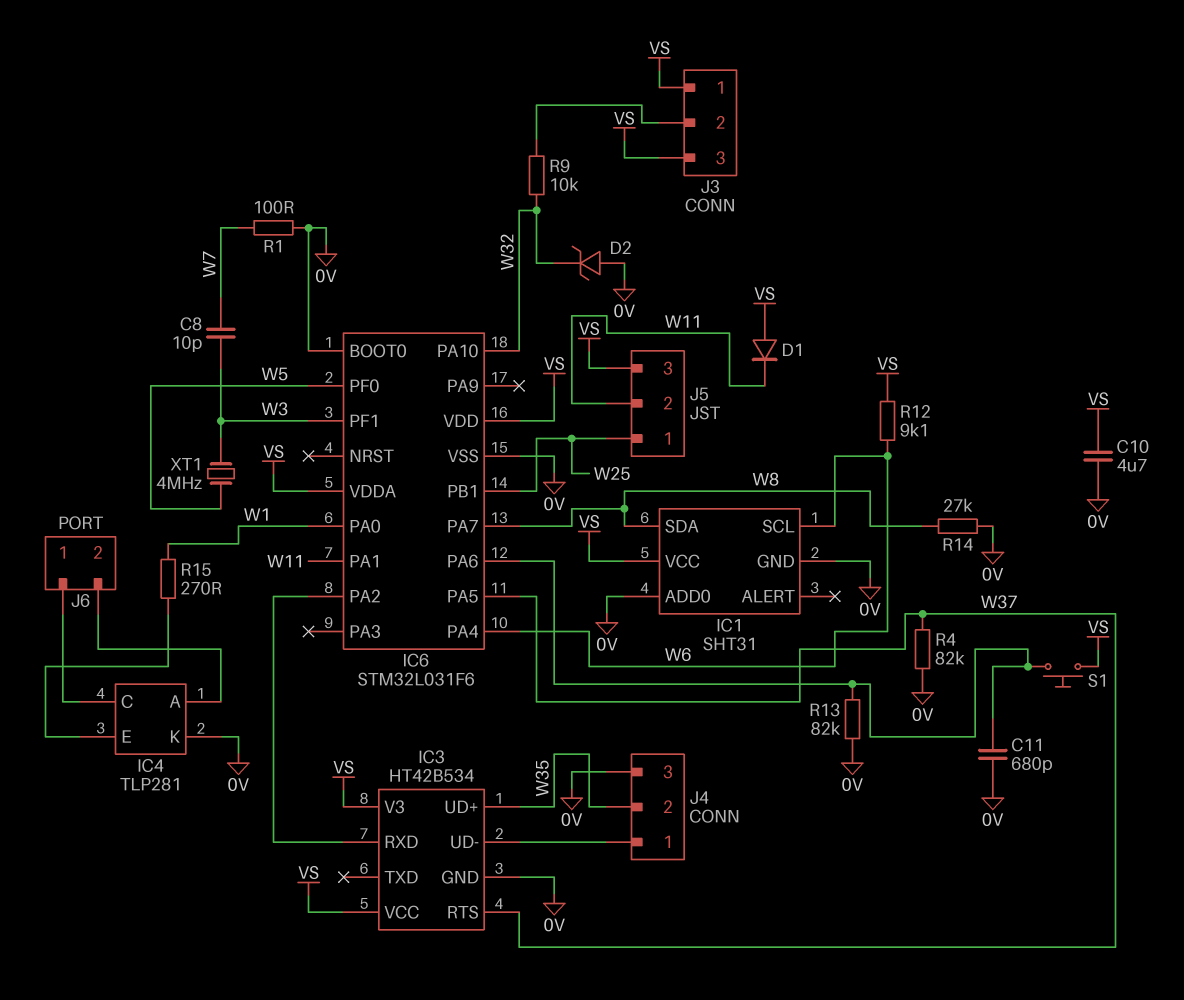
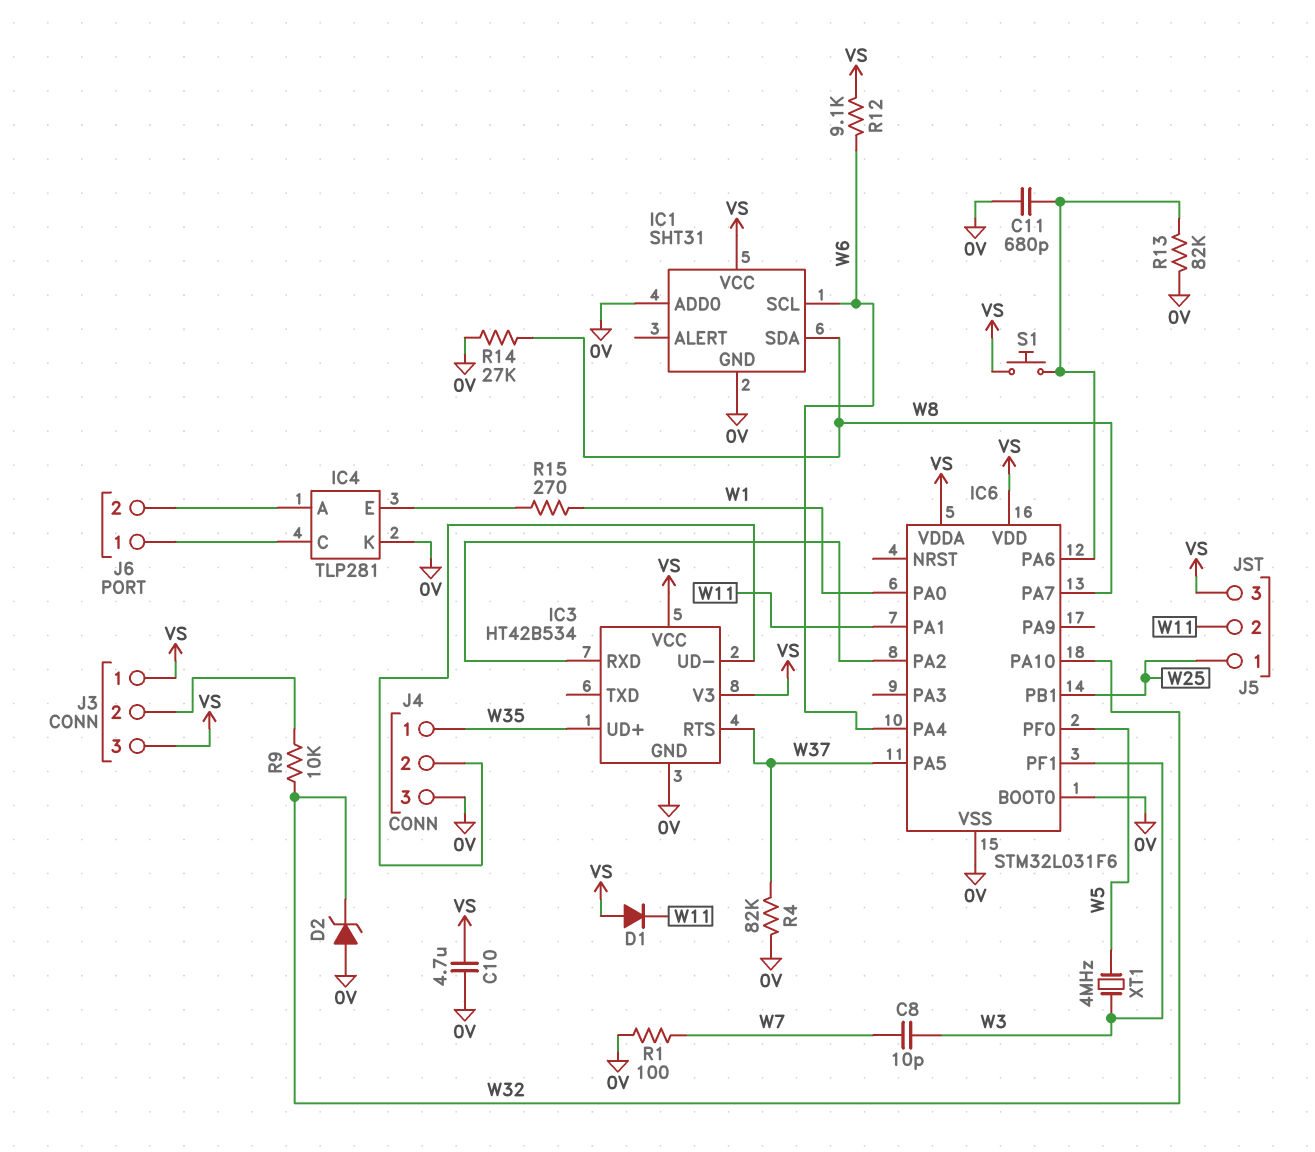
J4 pin 1: IC3/UD- -> W35
J4 pin 2: W35 -> IC3/UD-

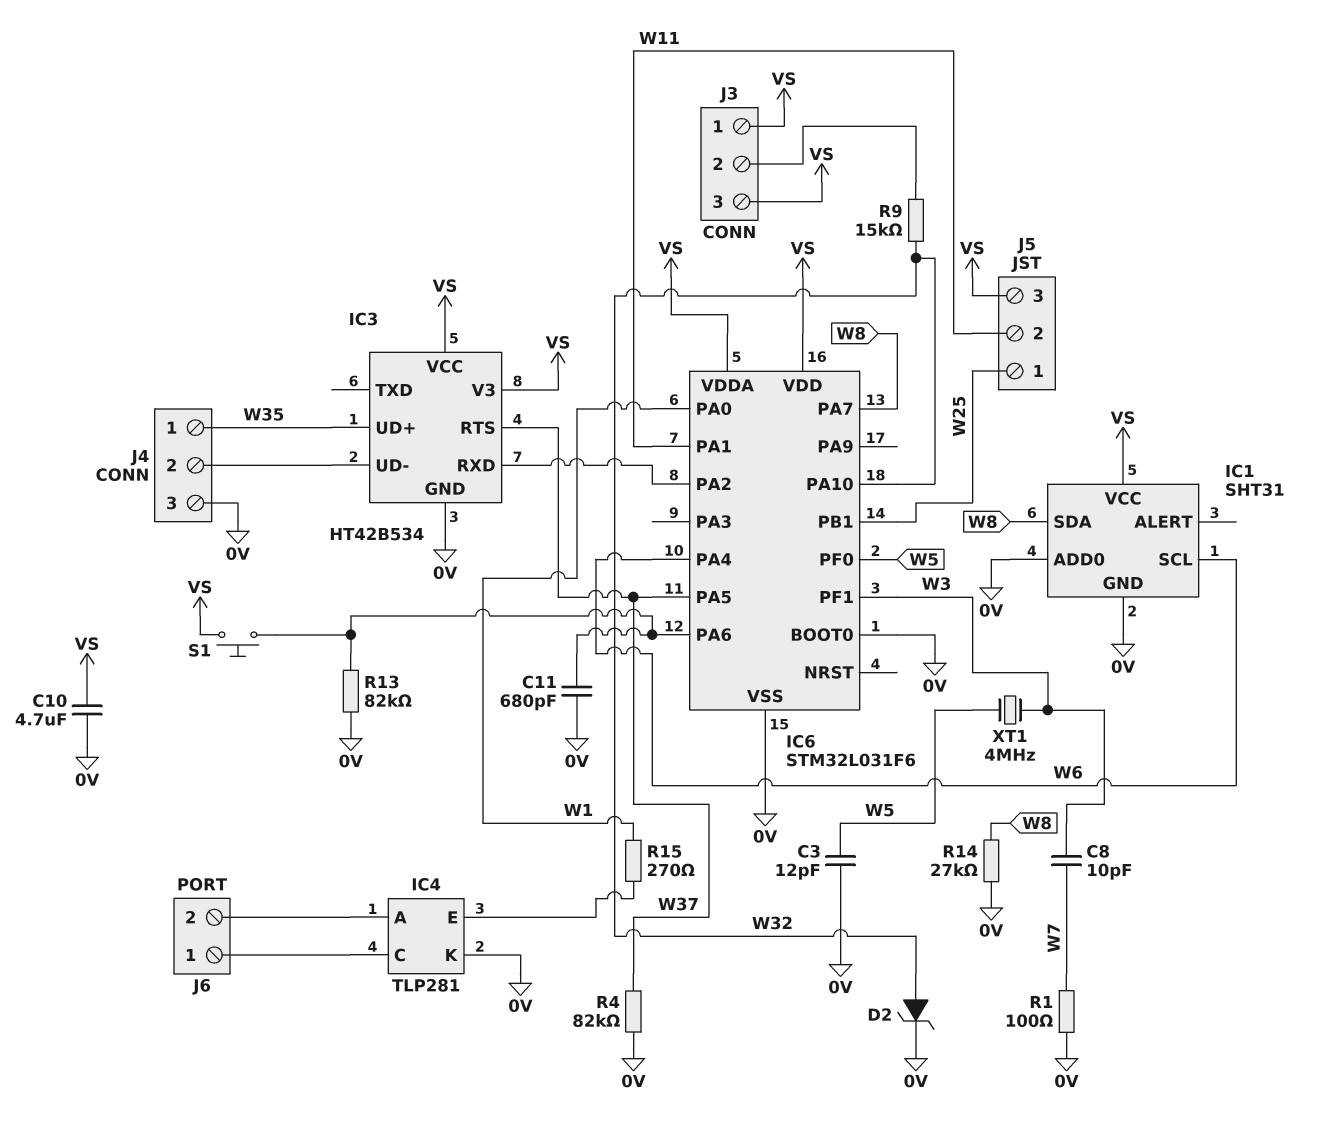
C3: none -> 12pF (0V, W5)
D1: diode (A VS, K W11) -> none
D2: zener (A 0V, K W32) -> zener (A W32, K 0V)
R9: 10k (J3/2, W32) -> 15k (J3/2, W32)
R12: 9.1k (VS, W6) -> none

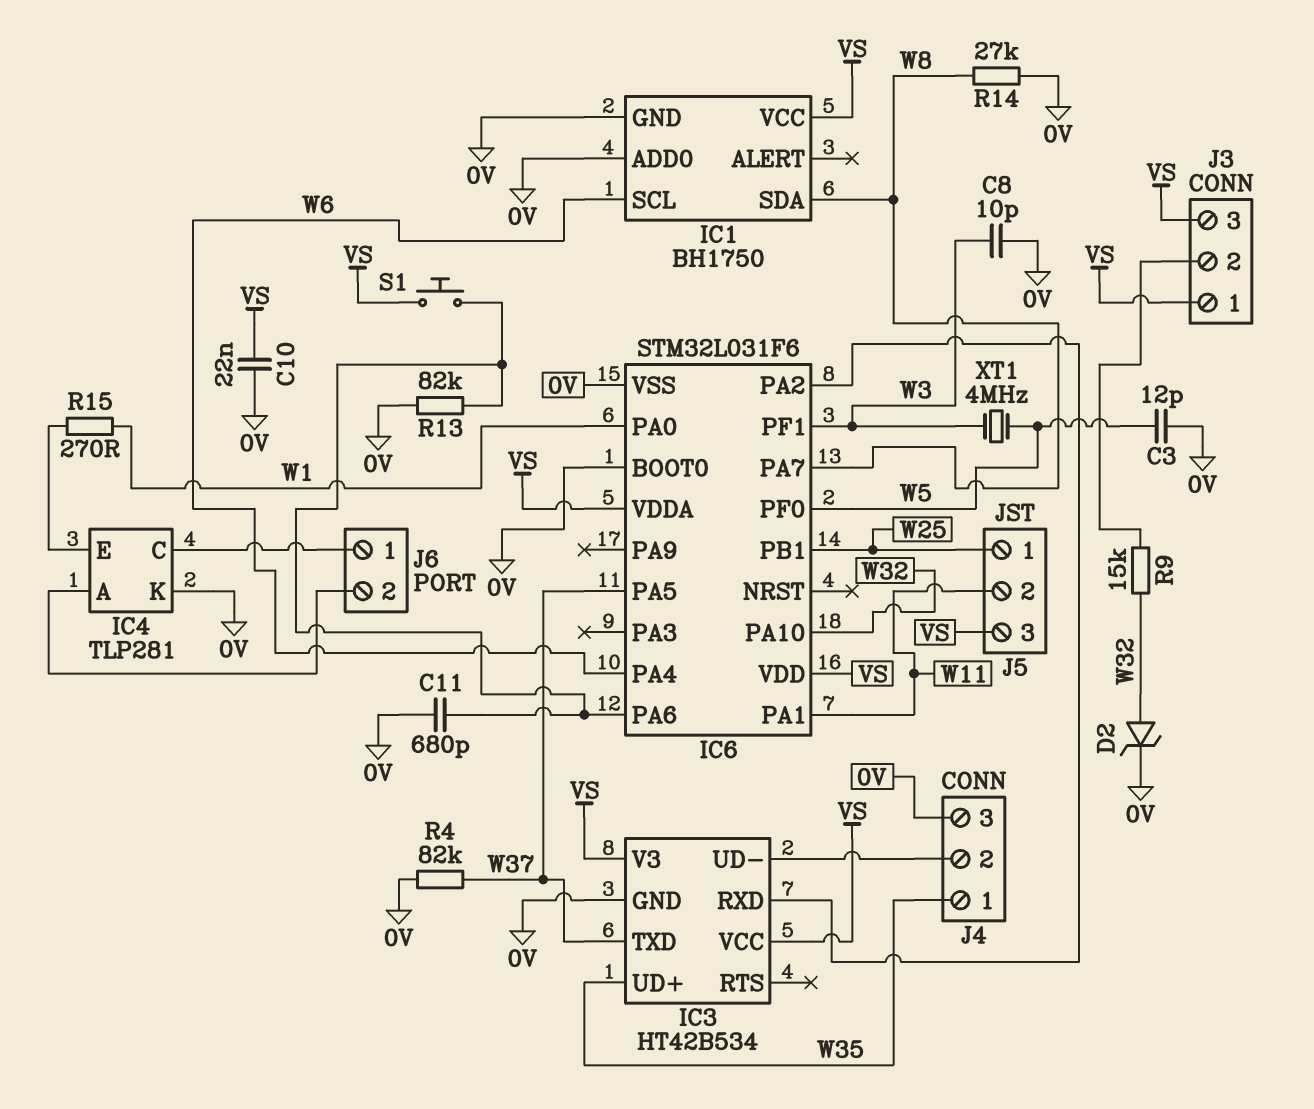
C8: 10pF (W3, W7) -> 10pF (0V, W3)
C10: 4.7uF (0V, VS) -> 22nF (0V, VS)
IC1: SHT31 -> BH1750
IC3 pin RTS: W37 -> none
IC3 pin TXD: none -> W37
R1: 100 (0V, W7) -> none

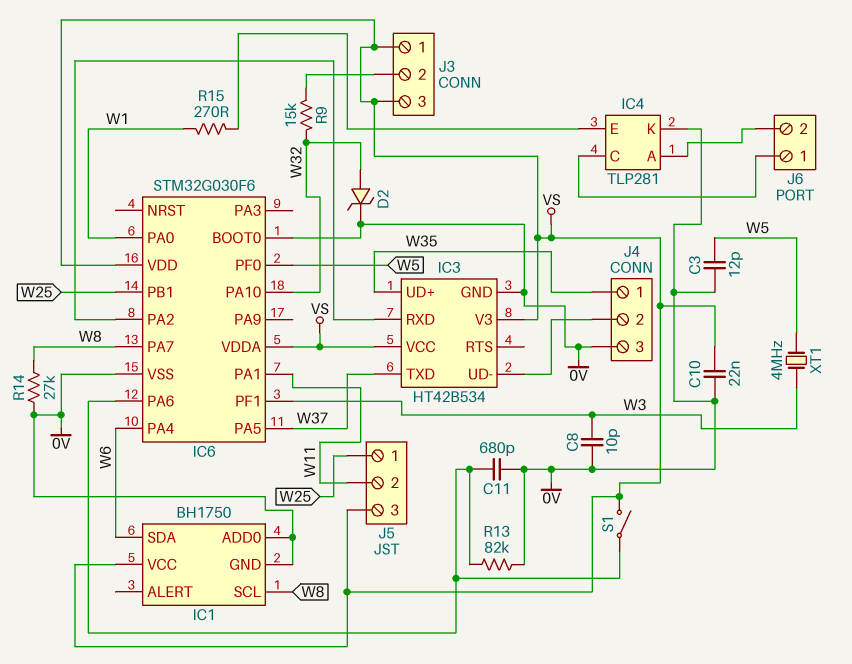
IC1 pin SCL: W6 -> W8
IC1 pin SDA: W8 -> W6
IC6: STM32L031F6 -> STM32G030F6
R4: 82k (0V, W37) -> none
S1: button (IC6/PA6, VS) -> switch (IC6/PA6, VS)

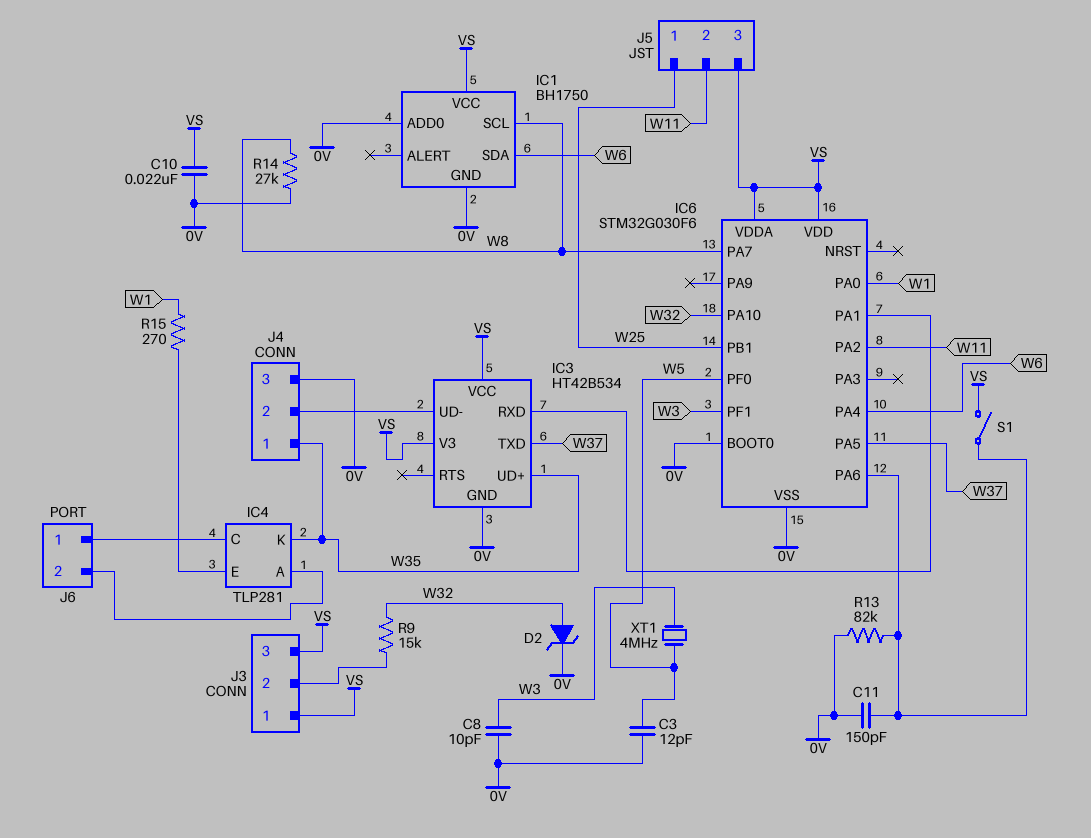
C11: 680pF (0V, IC6/PA6) -> 150pF (0V, IC6/PA6)
IC4 pin K: 0V -> W35
IC6 pin PA1: W11 -> IC3/RXD
IC6 pin PA2: IC3/RXD -> W11

